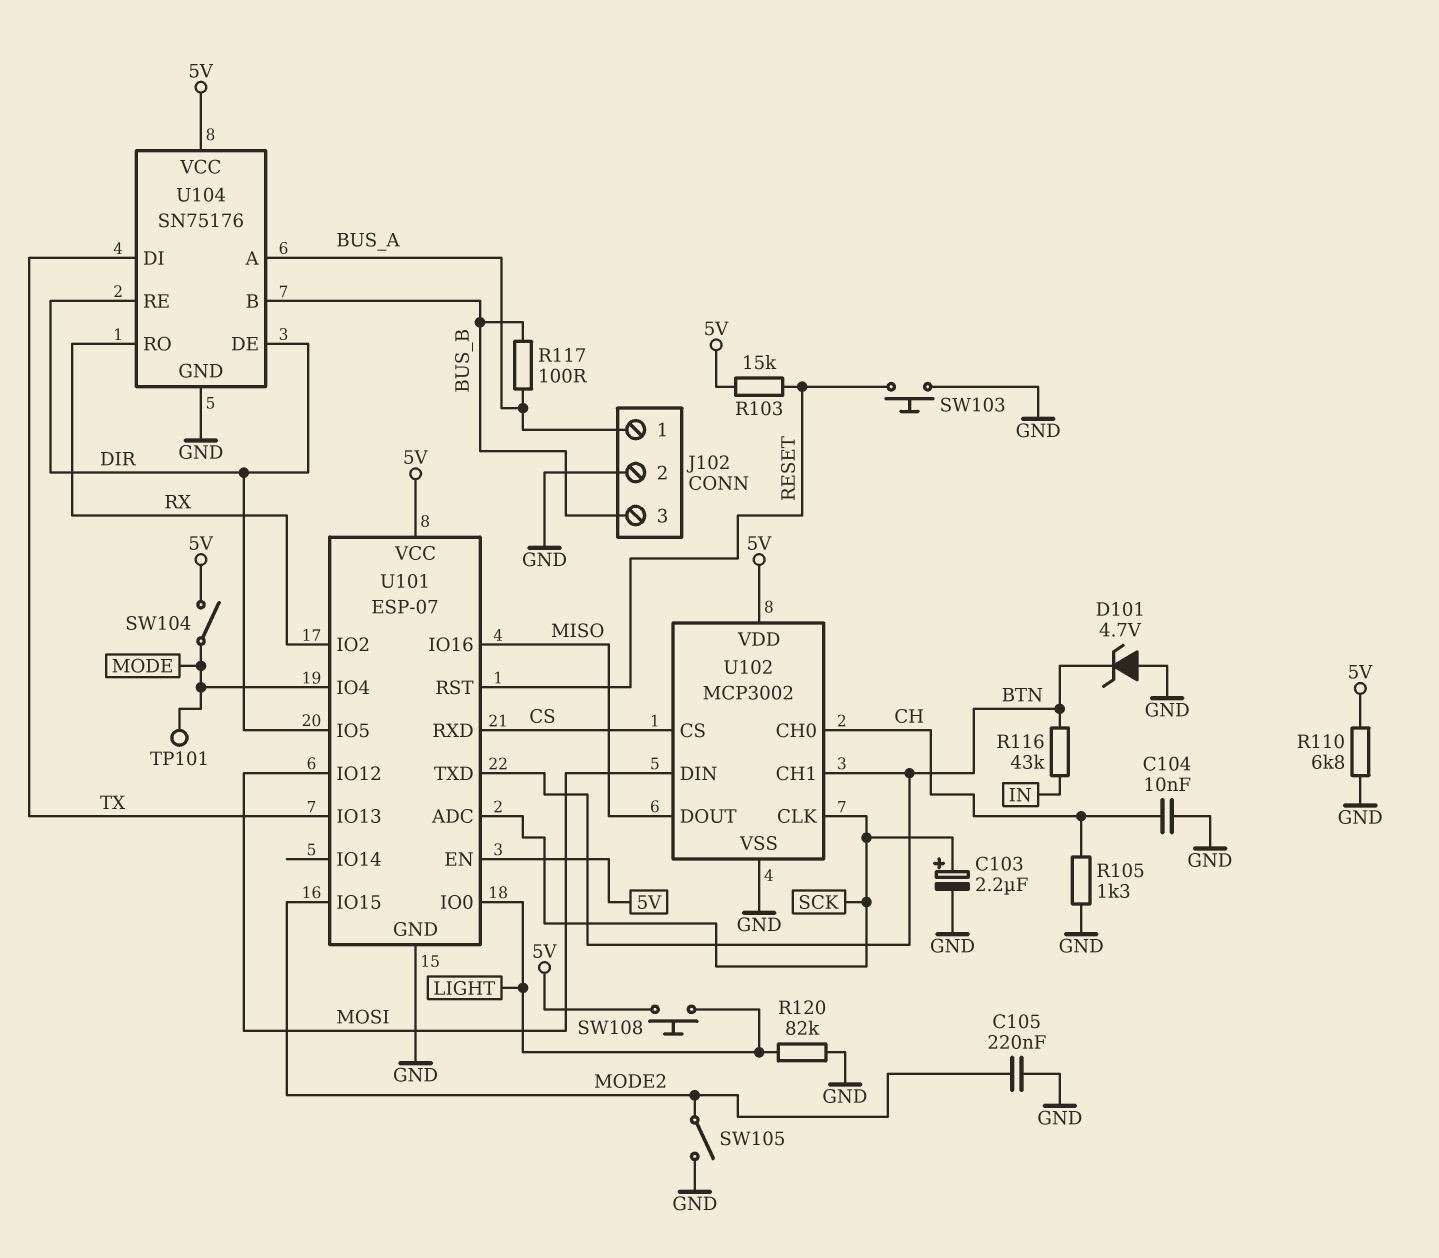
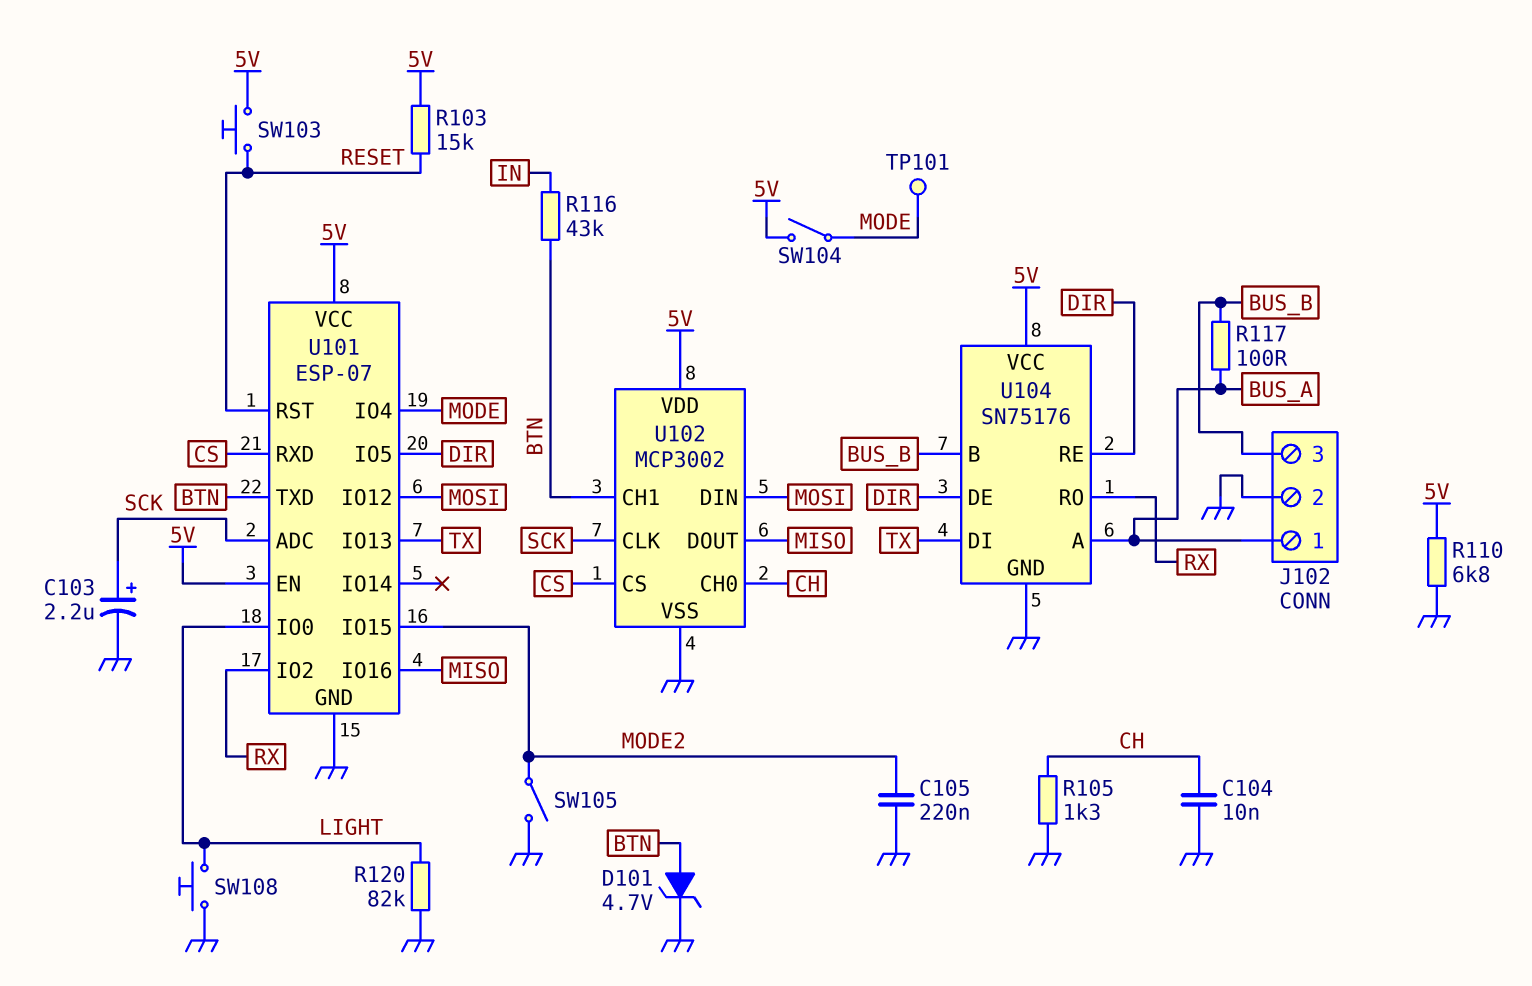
D101: zener 4.7V (A GND, K BTN) -> zener 4.7V (A BTN, K GND)
SW103: button (GND, RESET) -> button (5V, RESET)
SW108: button (5V, LIGHT) -> button (GND, LIGHT)

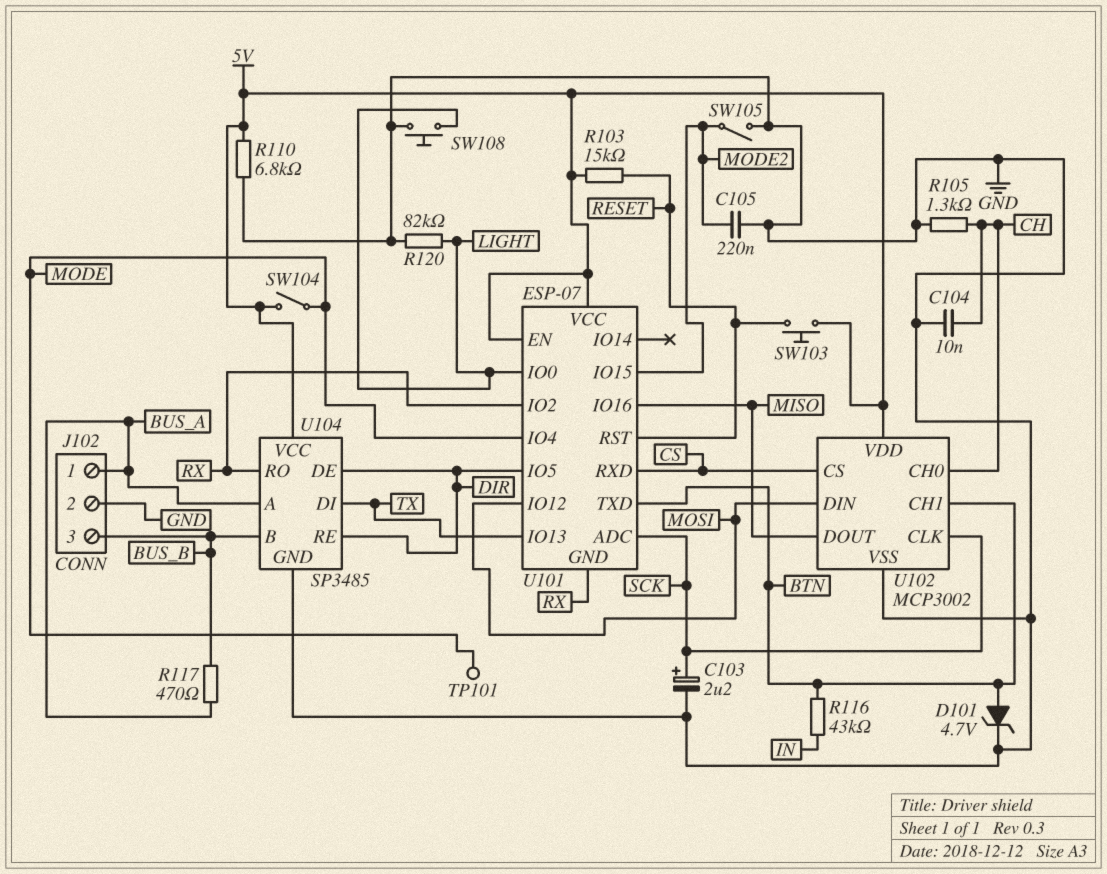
R117: 100 (BUS_A, BUS_B) -> 470 (BUS_A, BUS_B)
U101 pin GND: GND -> RX
U104: SN75176 -> SP3485

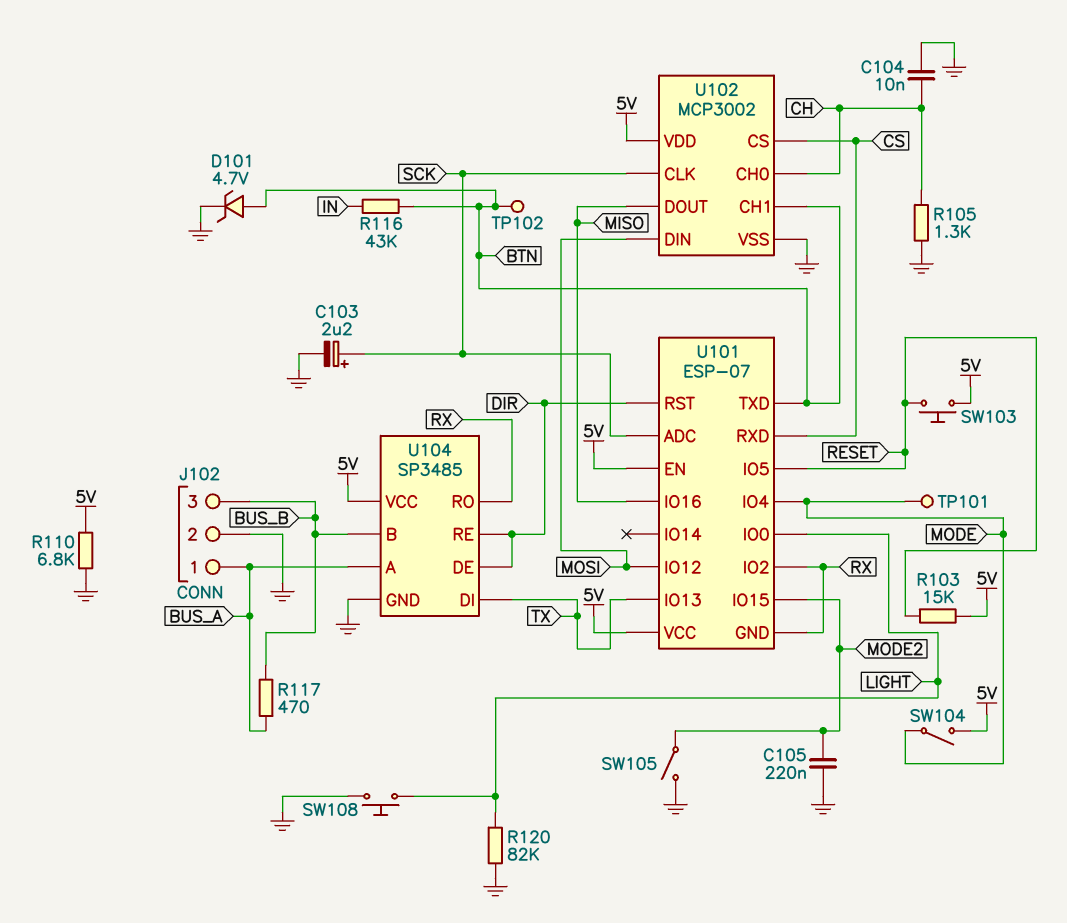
TP102: none -> test point (BTN)
U101 pin IO5: DIR -> RESET
U101 pin RST: RESET -> DIR

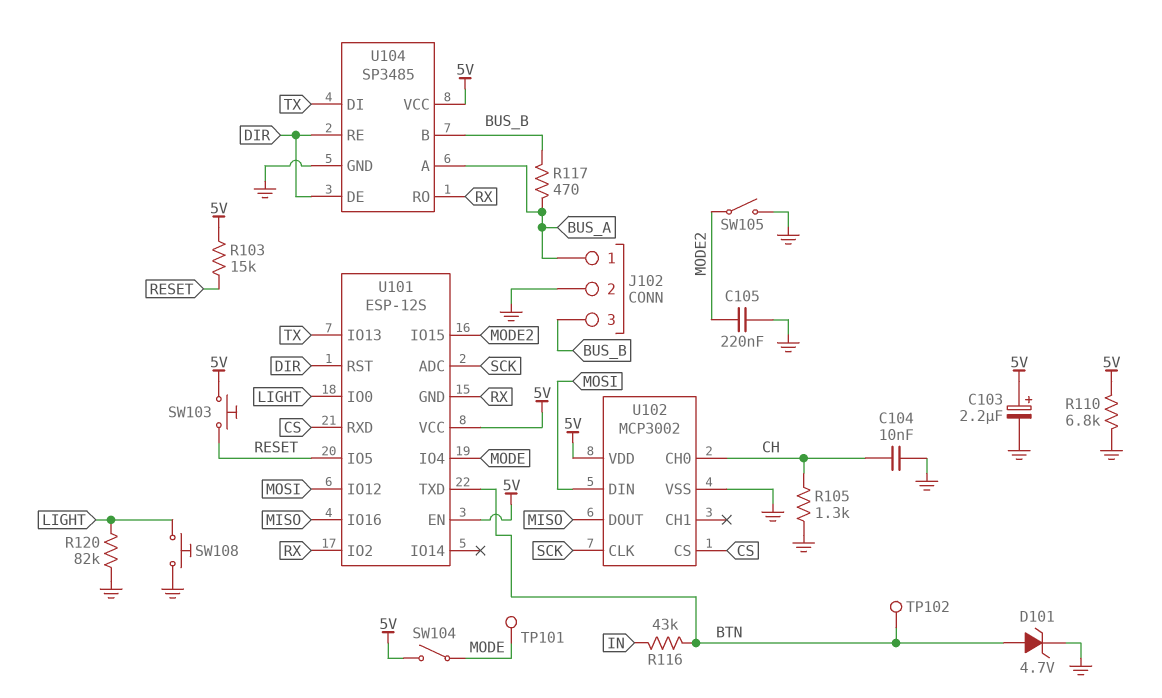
C103: 2.2uF (plus SCK, minus GND) -> 2.2uF (plus 5V, minus GND)
U101: ESP-07 -> ESP-12S
U102 pin CH1: BTN -> none

